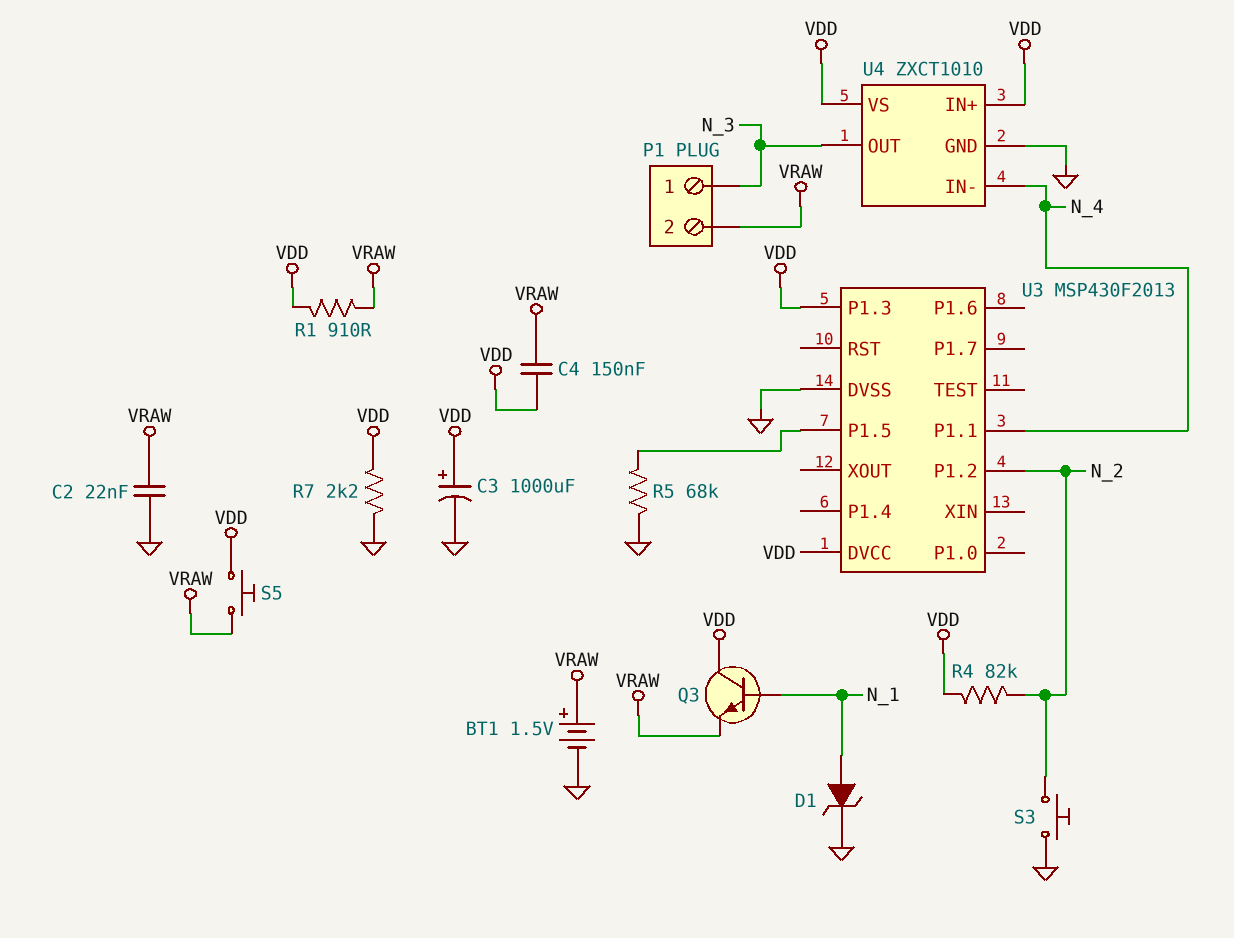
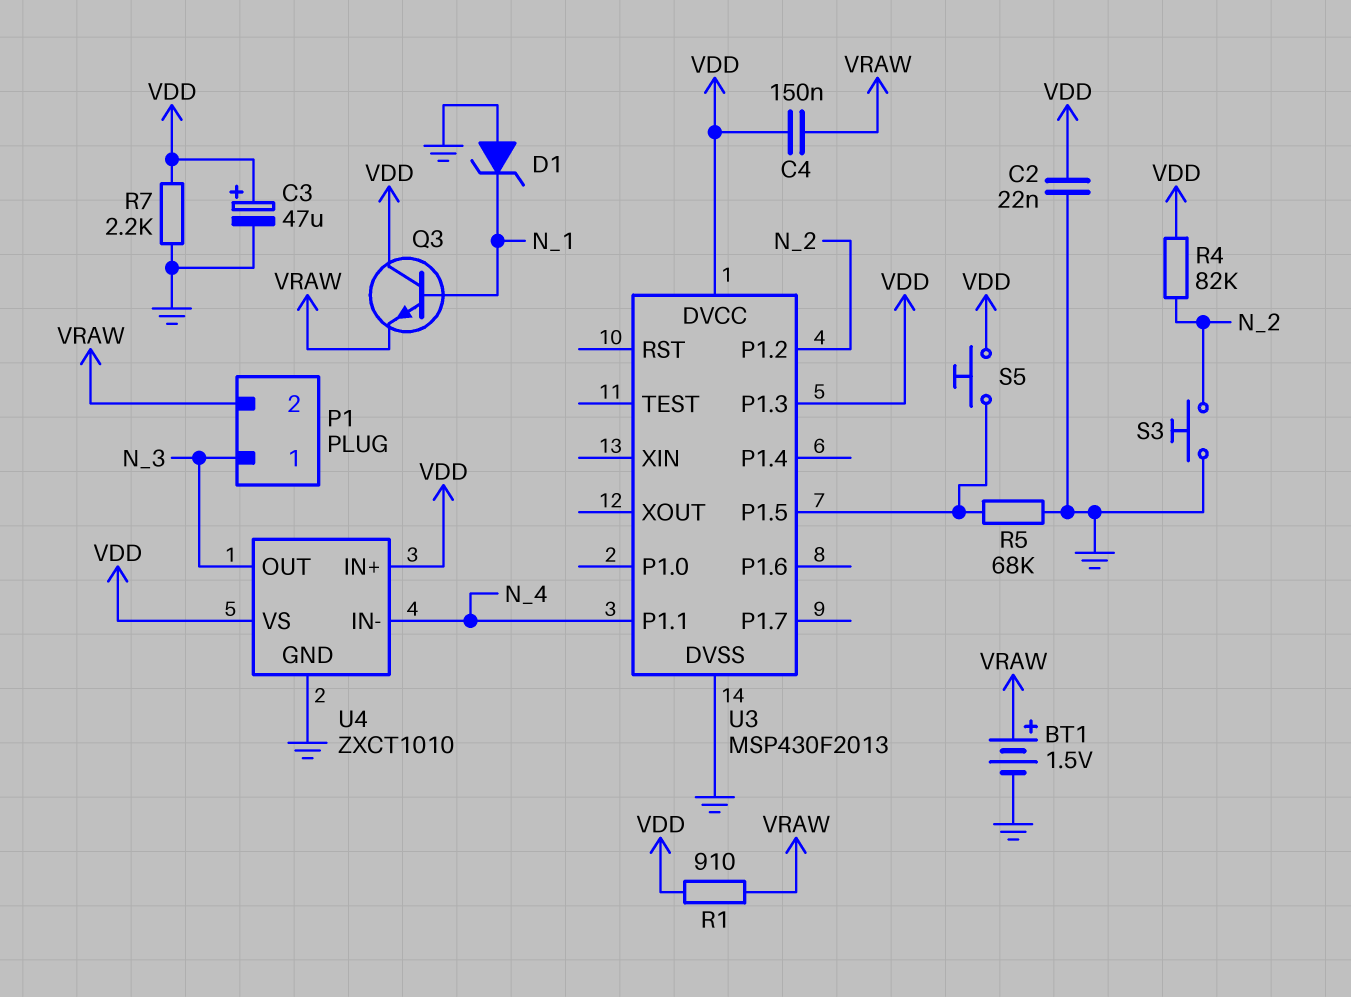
C2: 22nF (GND, VRAW) -> 22nF (GND, VDD)
C3: 1000uF (plus VDD, minus GND) -> 47uF (plus VDD, minus GND)
D1: zener (A N_1, K GND) -> zener (A GND, K N_1)
S5: button (VDD, VRAW) -> button (U3/P1.5, VDD)

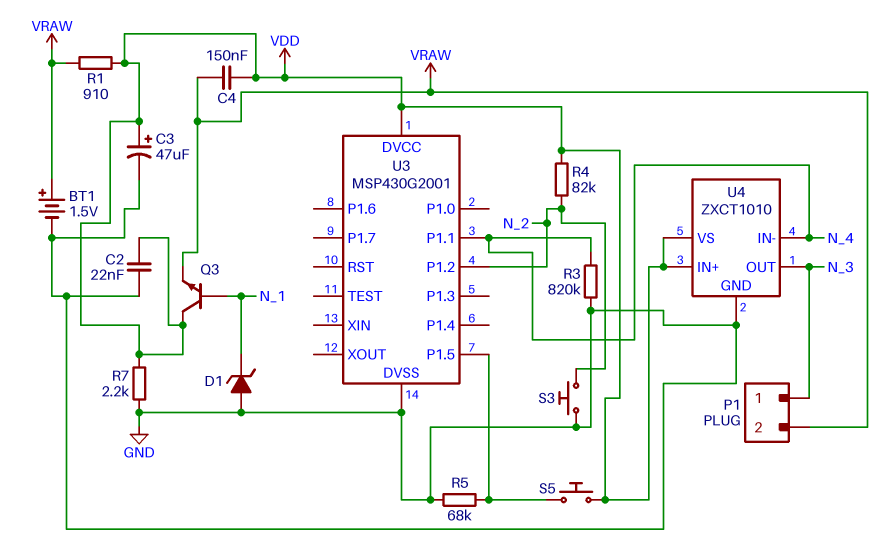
R3: none -> 820k (GND, N_4)
U3: MSP430F2013 -> MSP430G2001
U3 pin P1.3: VDD -> none

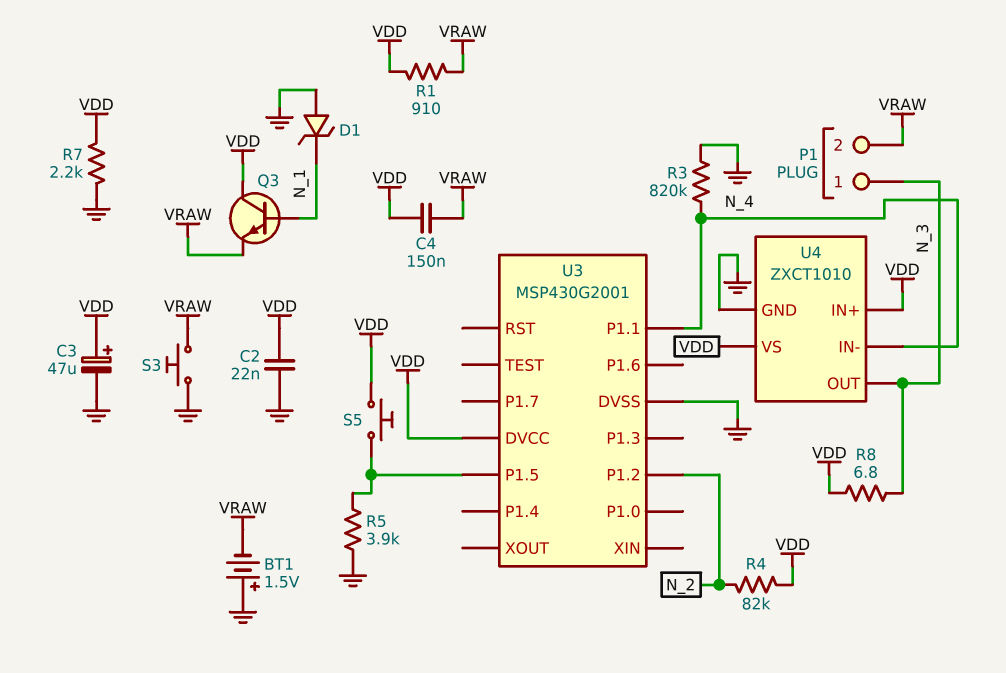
BT1: 1.5V (plus VRAW, minus GND) -> 1.5V (plus GND, minus VRAW)
R5: 68k (GND, U3/P1.5) -> 3.9k (GND, U3/P1.5)
R8: none -> 6.8 (N_3, VDD)
S3: button (GND, N_2) -> button (GND, VRAW)

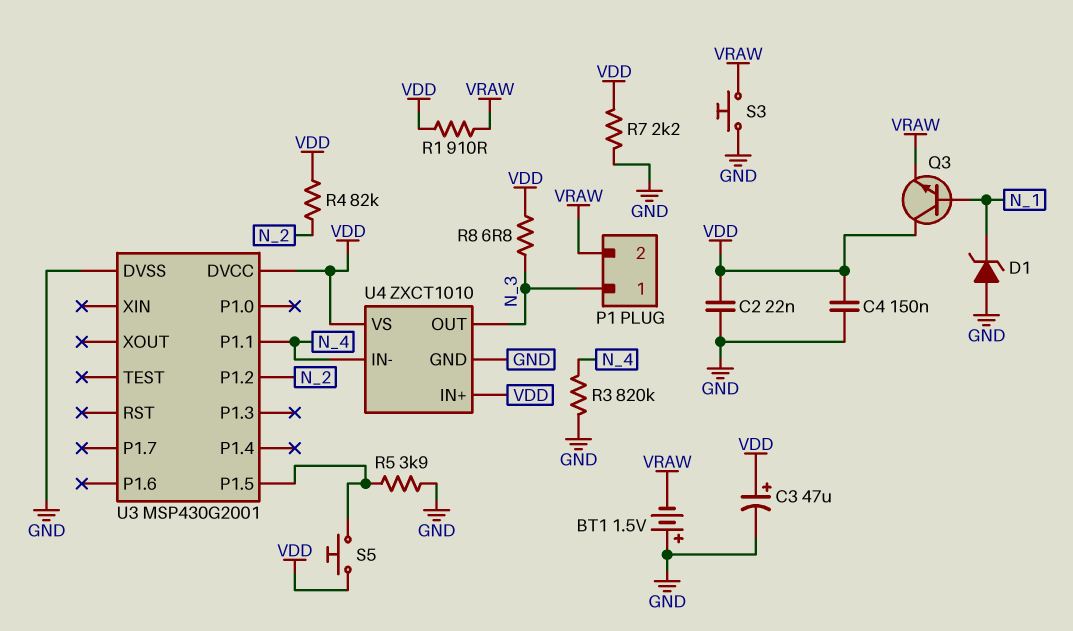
C4: 150nF (VDD, VRAW) -> 150nF (GND, VDD)

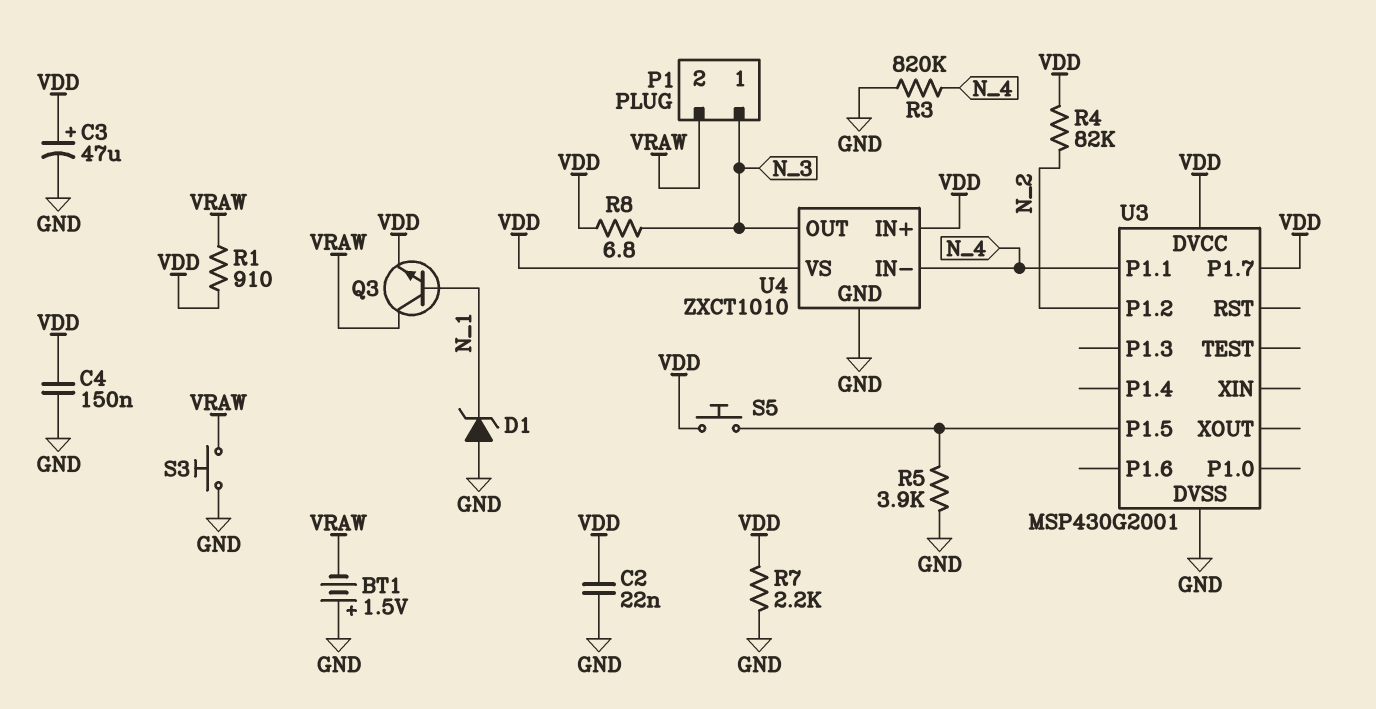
Q3: NPN (B N_1, C VDD, E VRAW) -> NPN (B N_1, C VRAW, E VDD)
U3 pin P1.7: none -> VDD

